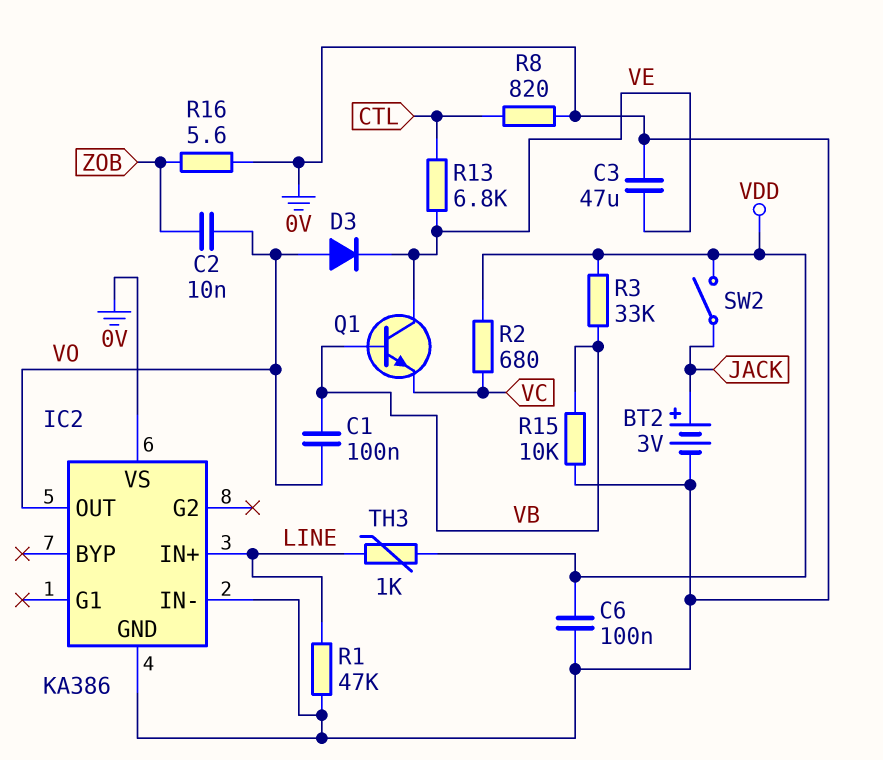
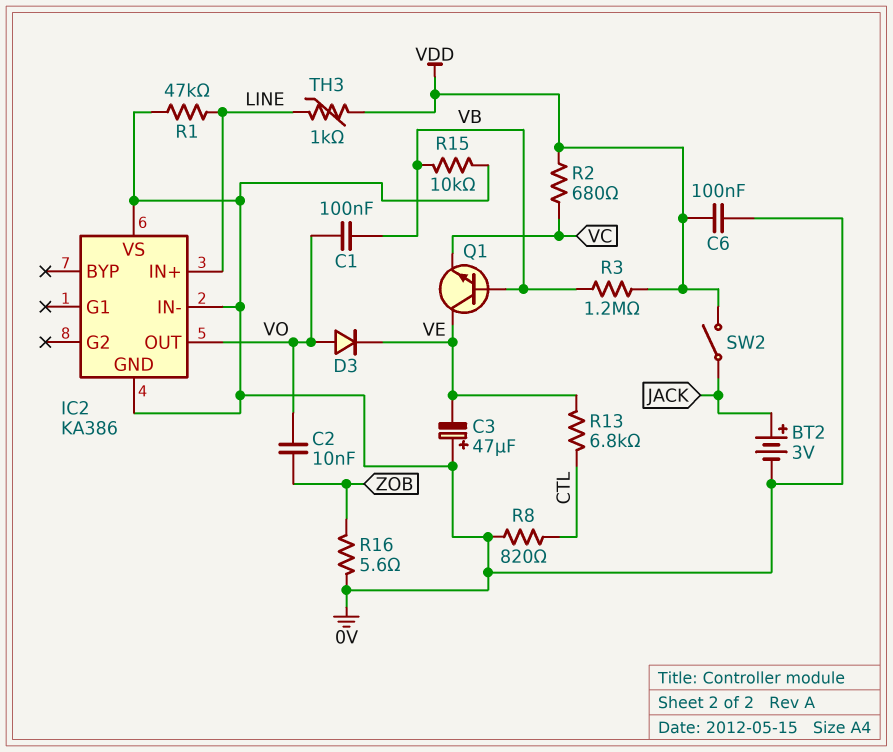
C3: 47uF (0V, VE) -> 47uF (plus 0V, minus VE)
R3: 33k (VB, VDD) -> 1.2M (VB, VDD)

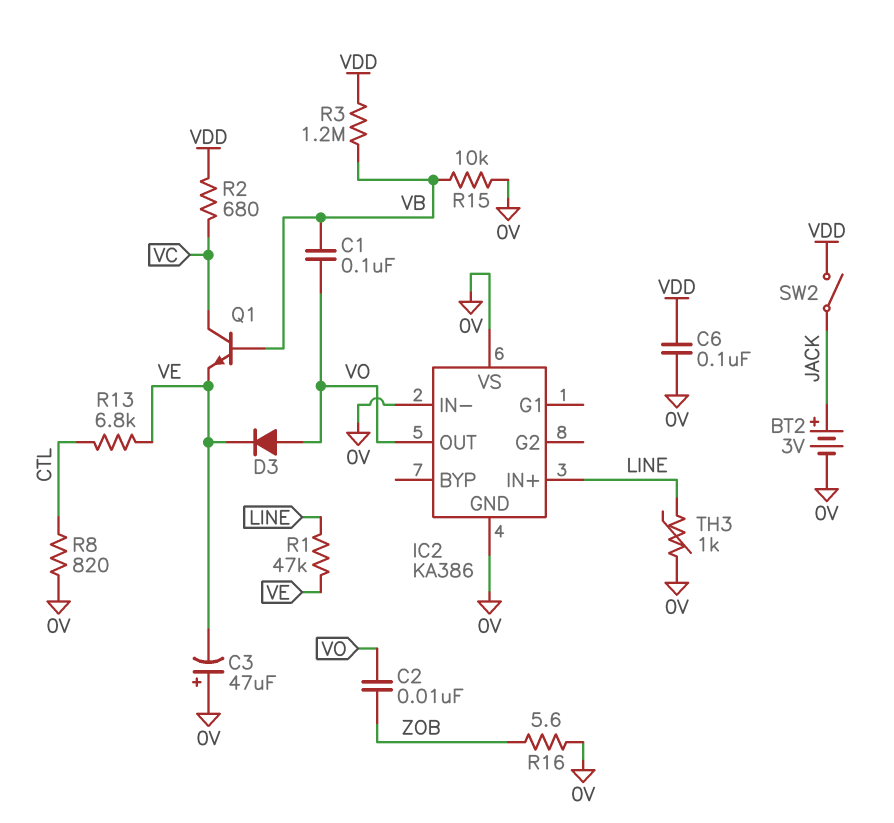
Q1: NPN (B VB, C VE, E VC) -> NPN (B VB, C VC, E VE)
R1: 47k (0V, LINE) -> 47k (LINE, VE)
TH3: 1k (LINE, VDD) -> 1k (0V, LINE)

